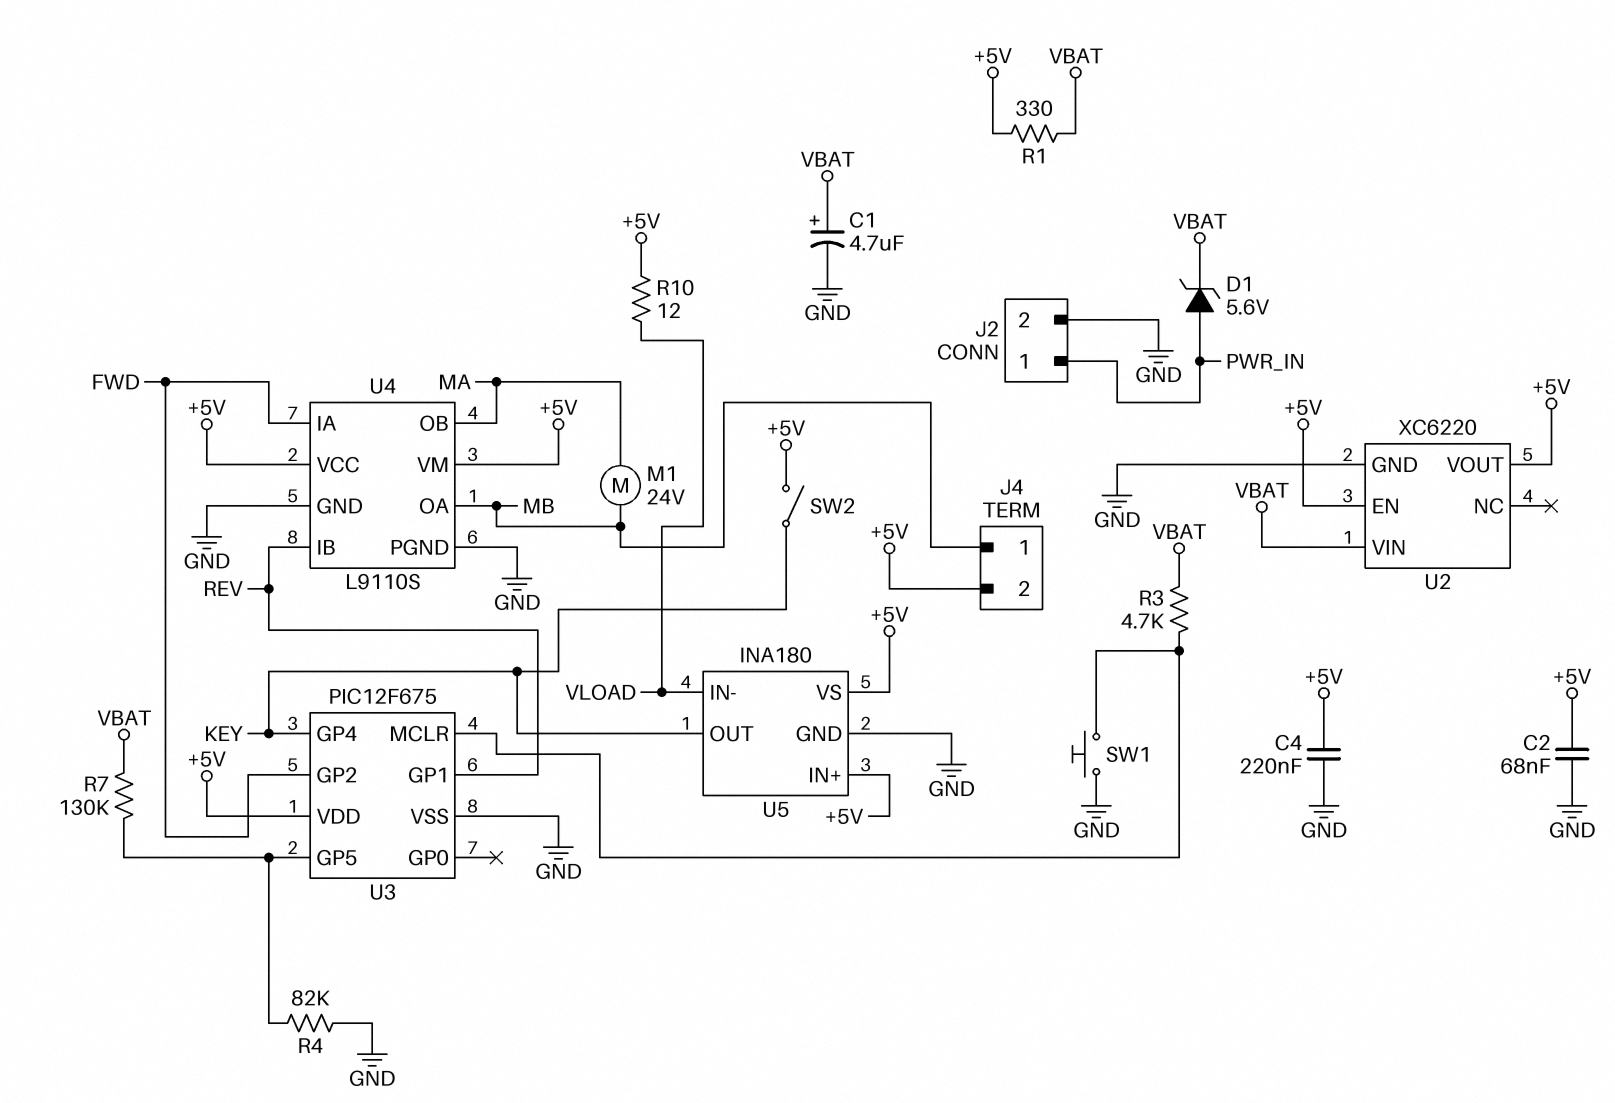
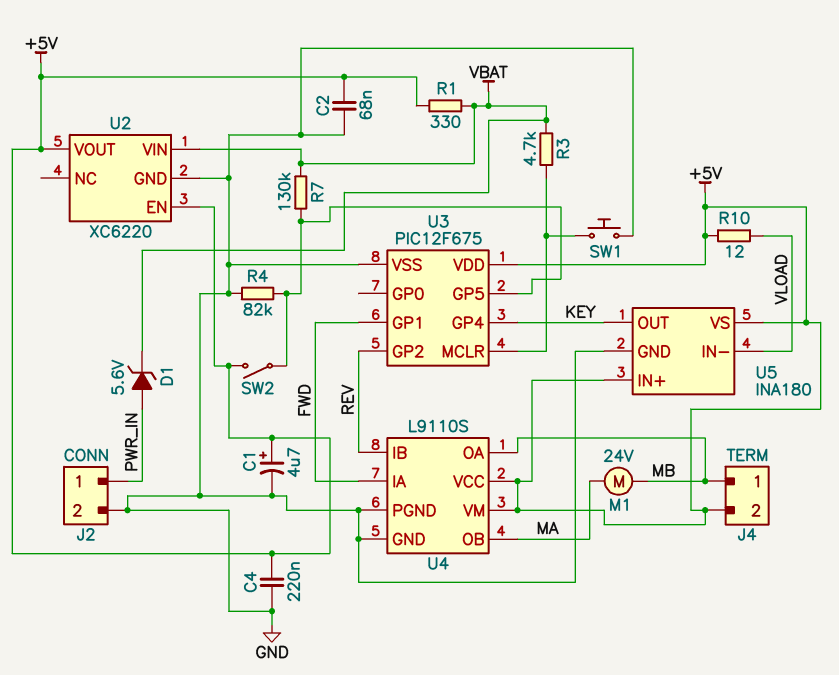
C1: 4.7uF (plus VBAT, minus GND) -> 4.7uF (plus +5V, minus GND)
SW2: switch (+5V, KEY) -> switch (+5V, U3/GP5)
U3 pin GP1: REV -> FWD
U3 pin GP2: FWD -> REV

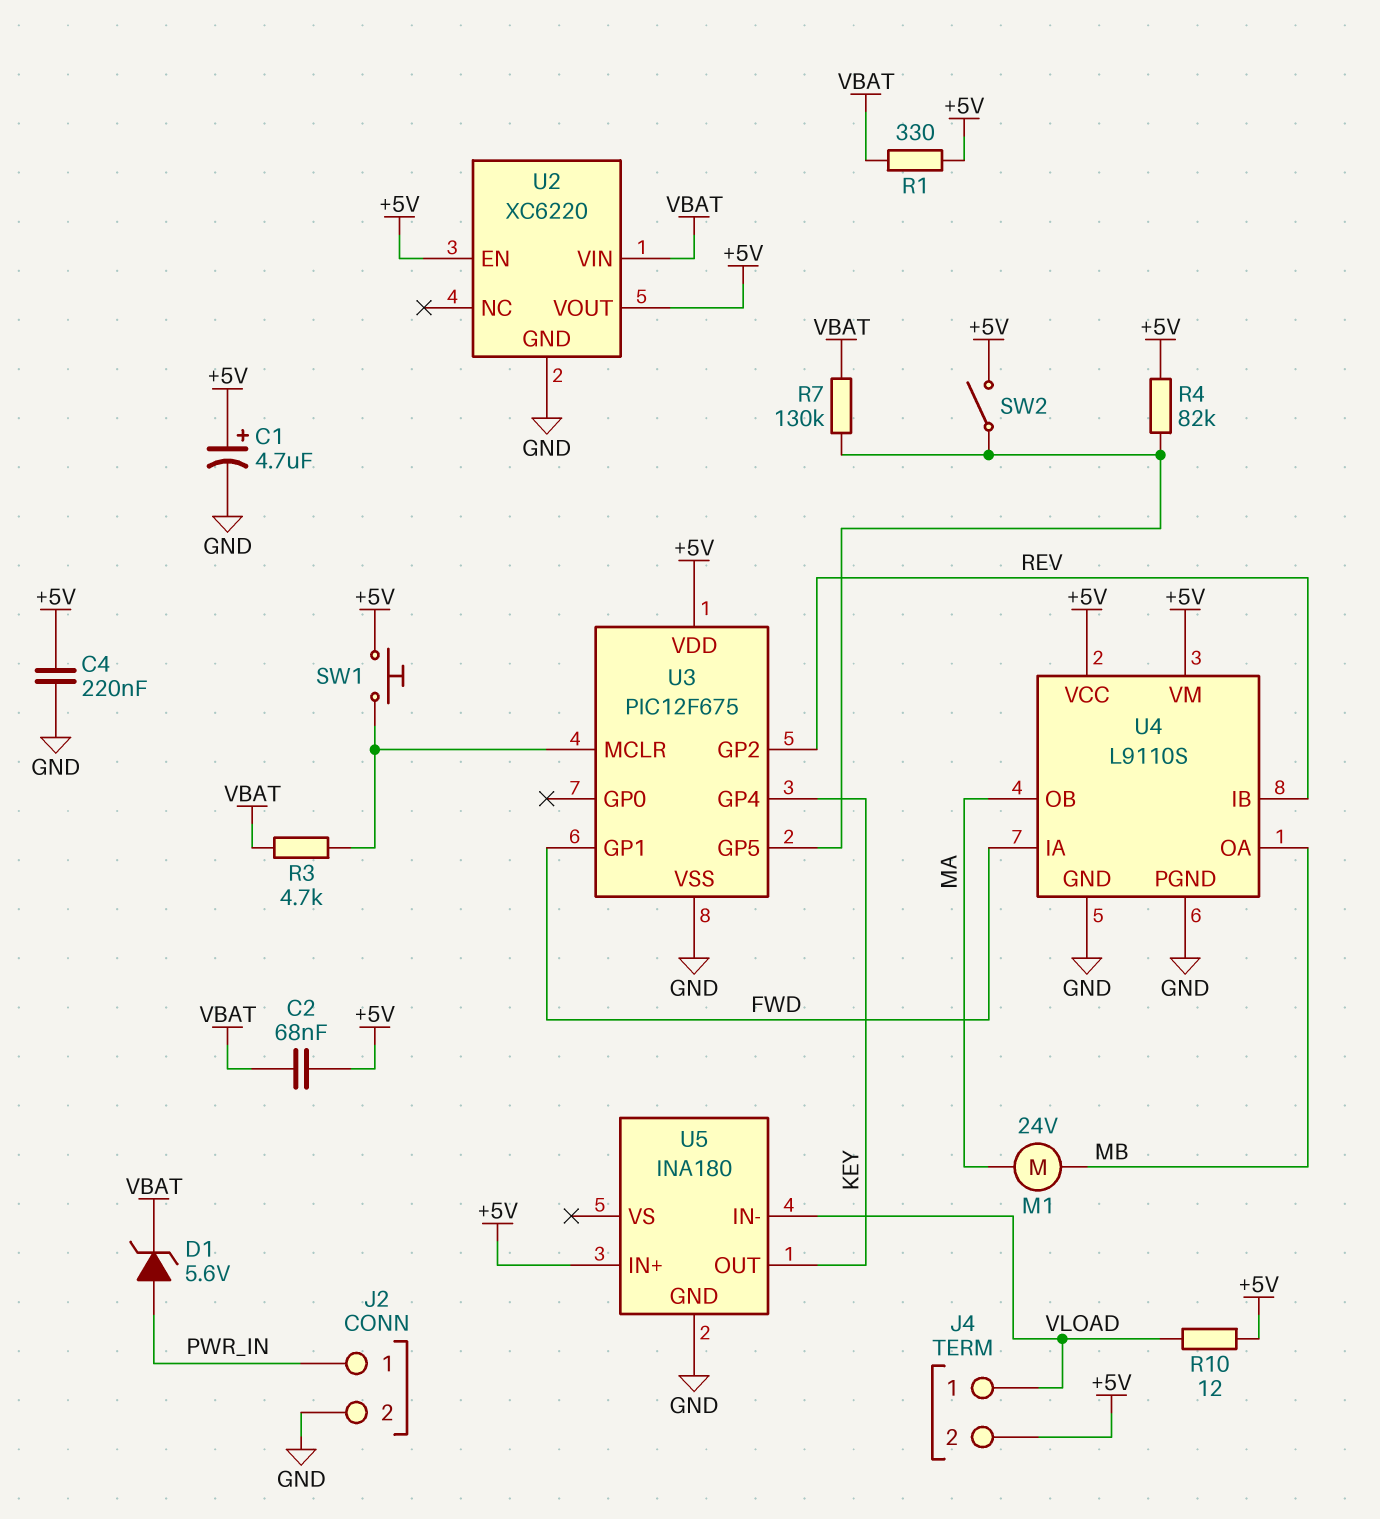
C2: 68nF (+5V, GND) -> 68nF (+5V, VBAT)
J4 pin 1: MB -> VLOAD
R4: 82k (GND, U3/GP5) -> 82k (+5V, U3/GP5)
SW1: button (GND, U3/MCLR) -> button (+5V, U3/MCLR)
U5 pin VS: +5V -> none

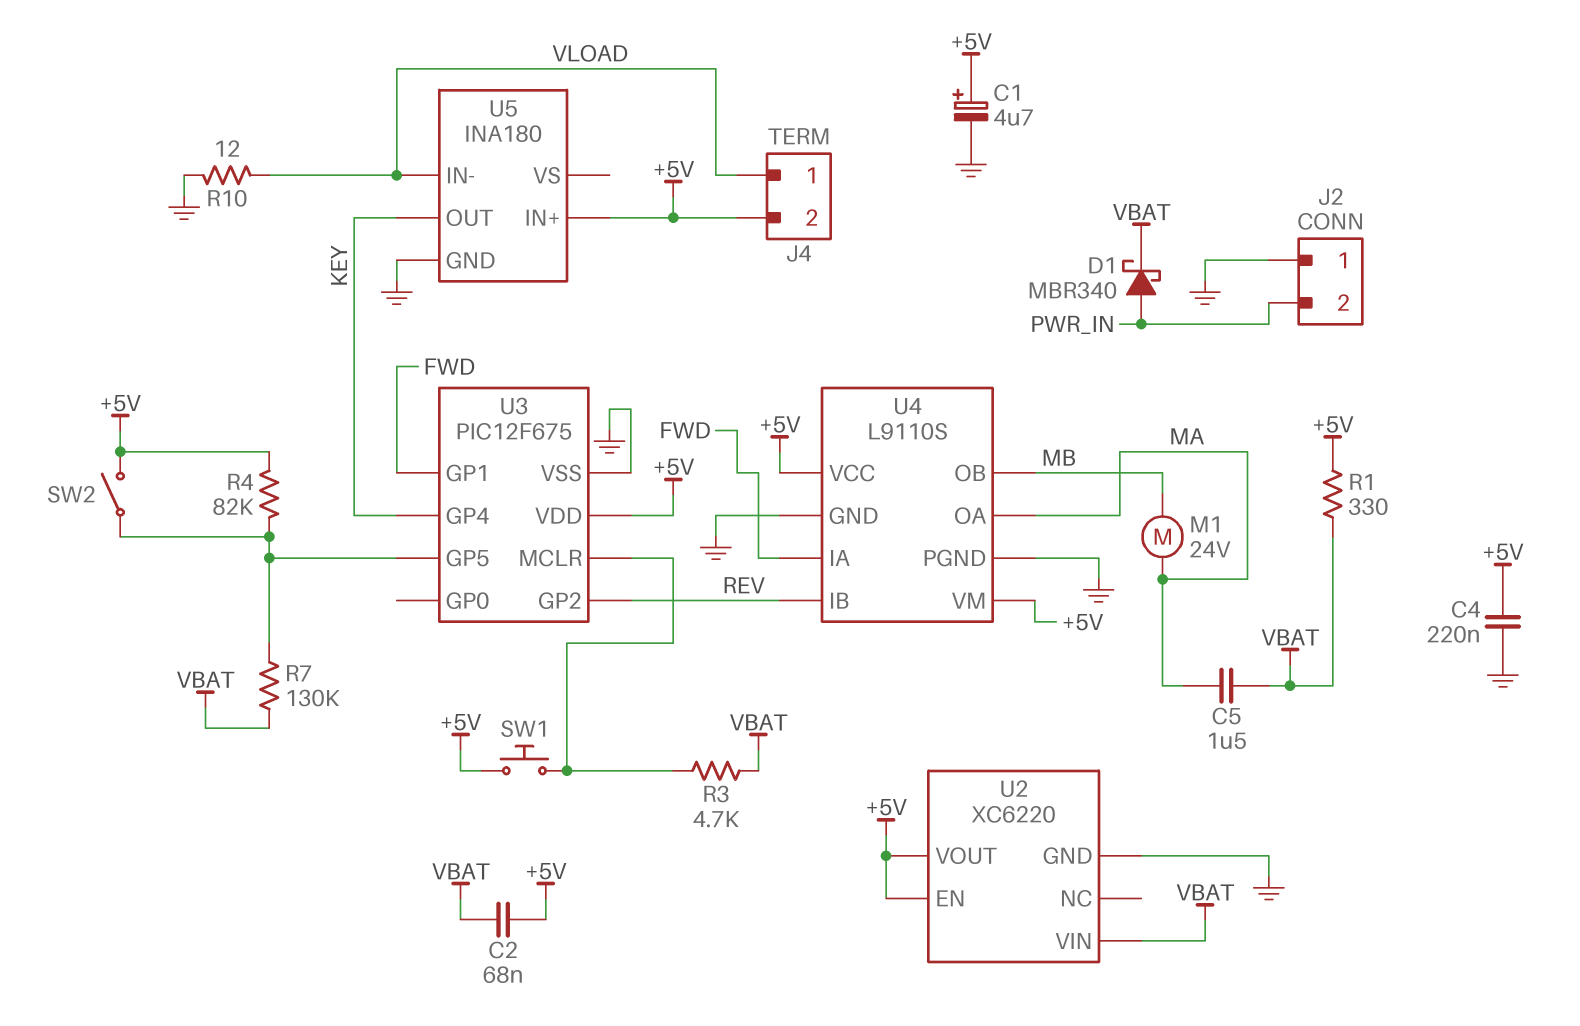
C5: none -> 1.5uF (MA, VBAT)
D1: zener 5.6V (A PWR_IN, K VBAT) -> schottky MBR340 (A PWR_IN, K VBAT)
J2 pin 1: PWR_IN -> GND
J2 pin 2: GND -> PWR_IN
R10: 12 (+5V, VLOAD) -> 12 (GND, VLOAD)
U4 pin OA: MB -> MA
U4 pin OB: MA -> MB

